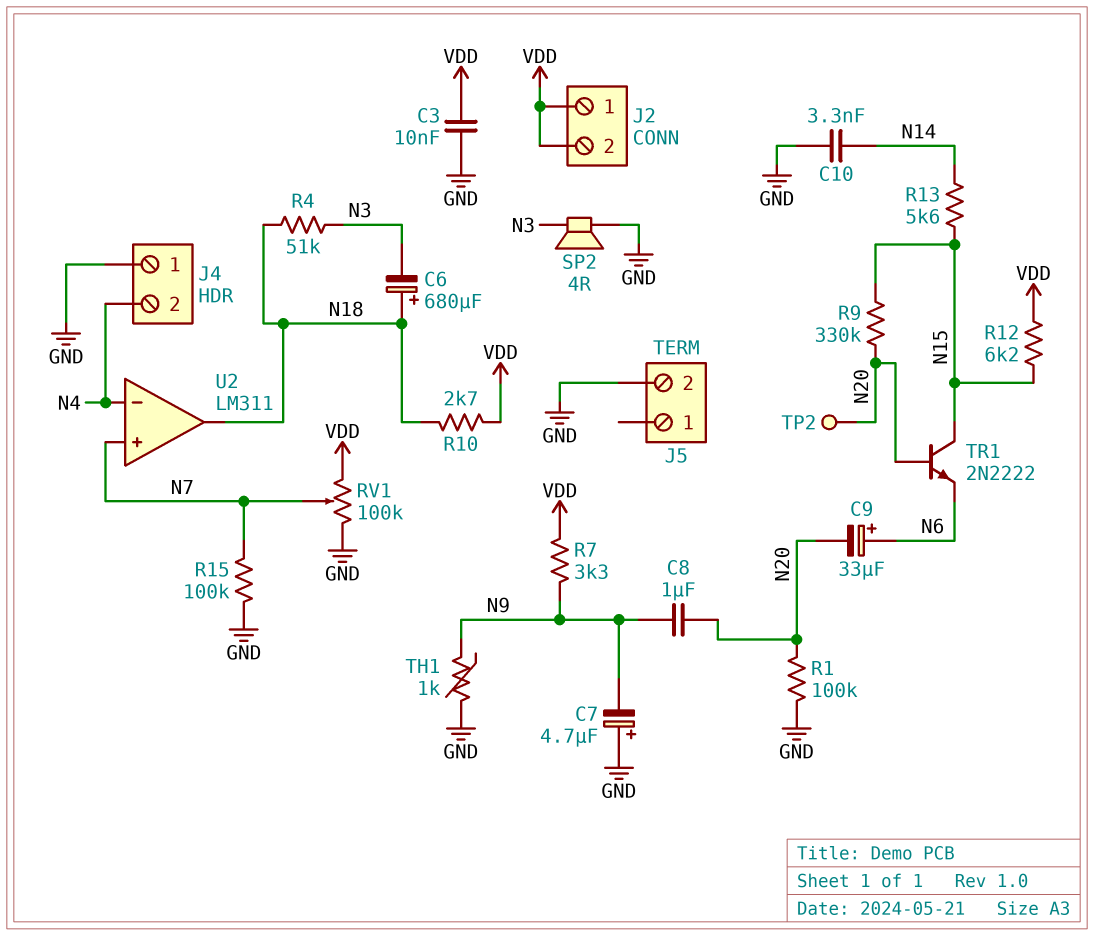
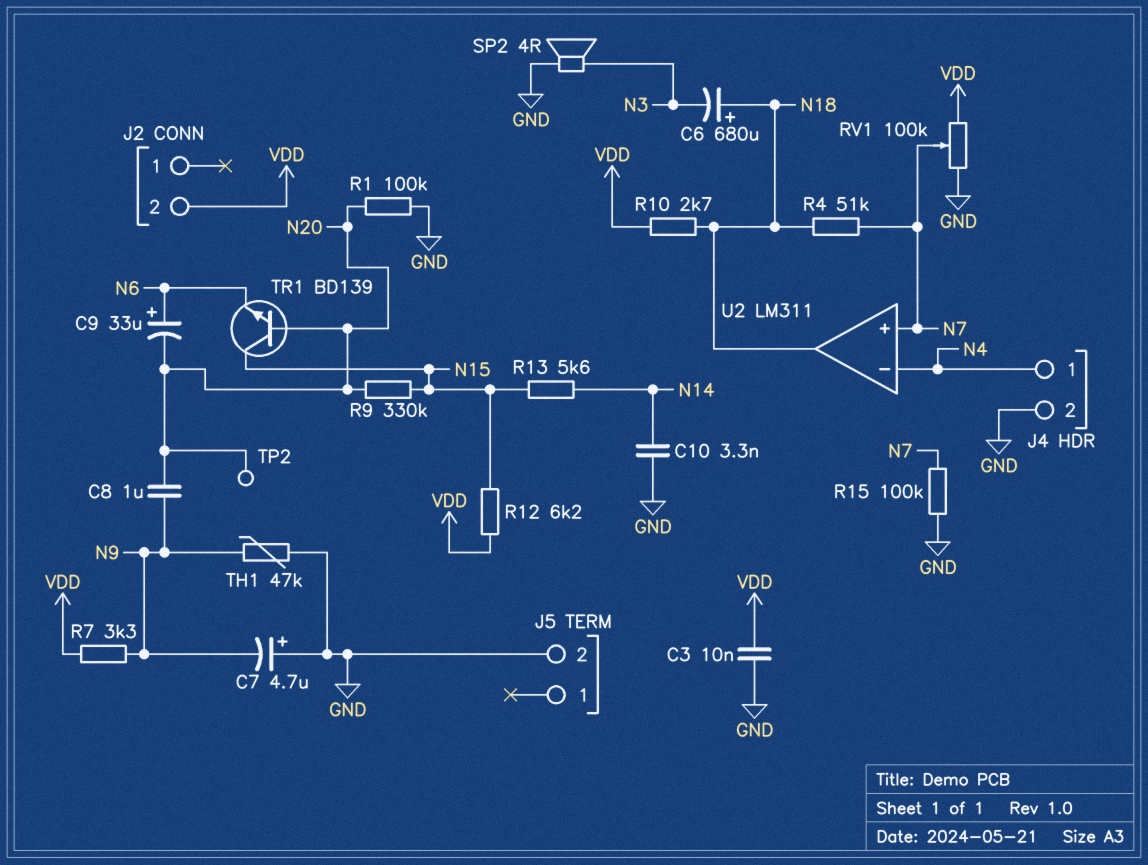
J2 pin 1: VDD -> none
J4 pin 1: GND -> N4
J4 pin 2: N4 -> GND
R4: 51k (N3, N18) -> 51k (N7, N18)
TH1: 1k (GND, N9) -> 47k (GND, N9)
TR1: NPN 2N2222 (B N20, C N15, E N6) -> NPN BD139 (B N20, C N15, E N6)

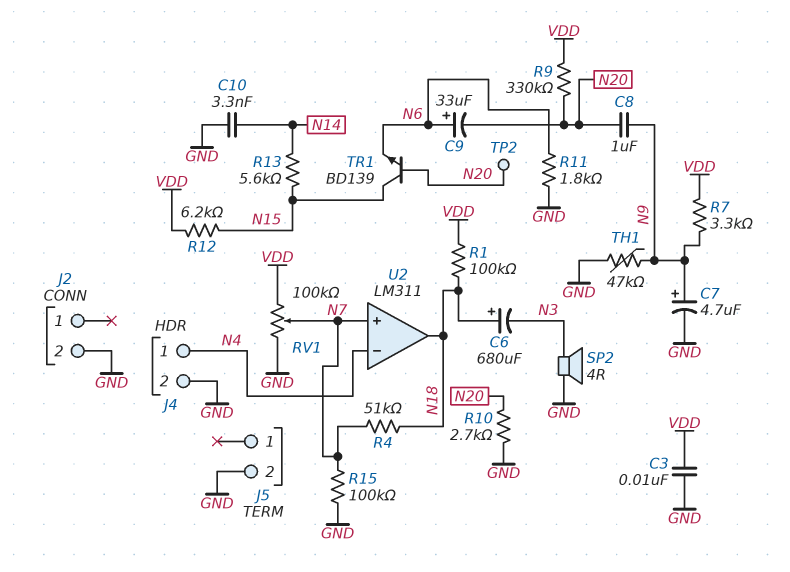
C7: 4.7uF (plus GND, minus N9) -> 4.7uF (plus N9, minus GND)
J2 pin 2: VDD -> GND
R1: 100k (GND, N20) -> 100k (N18, VDD)
R9: 330k (N15, N20) -> 330k (N20, VDD)
R10: 2.7k (N18, VDD) -> 2.7k (GND, N20)
R11: none -> 1.8k (GND, N6)

